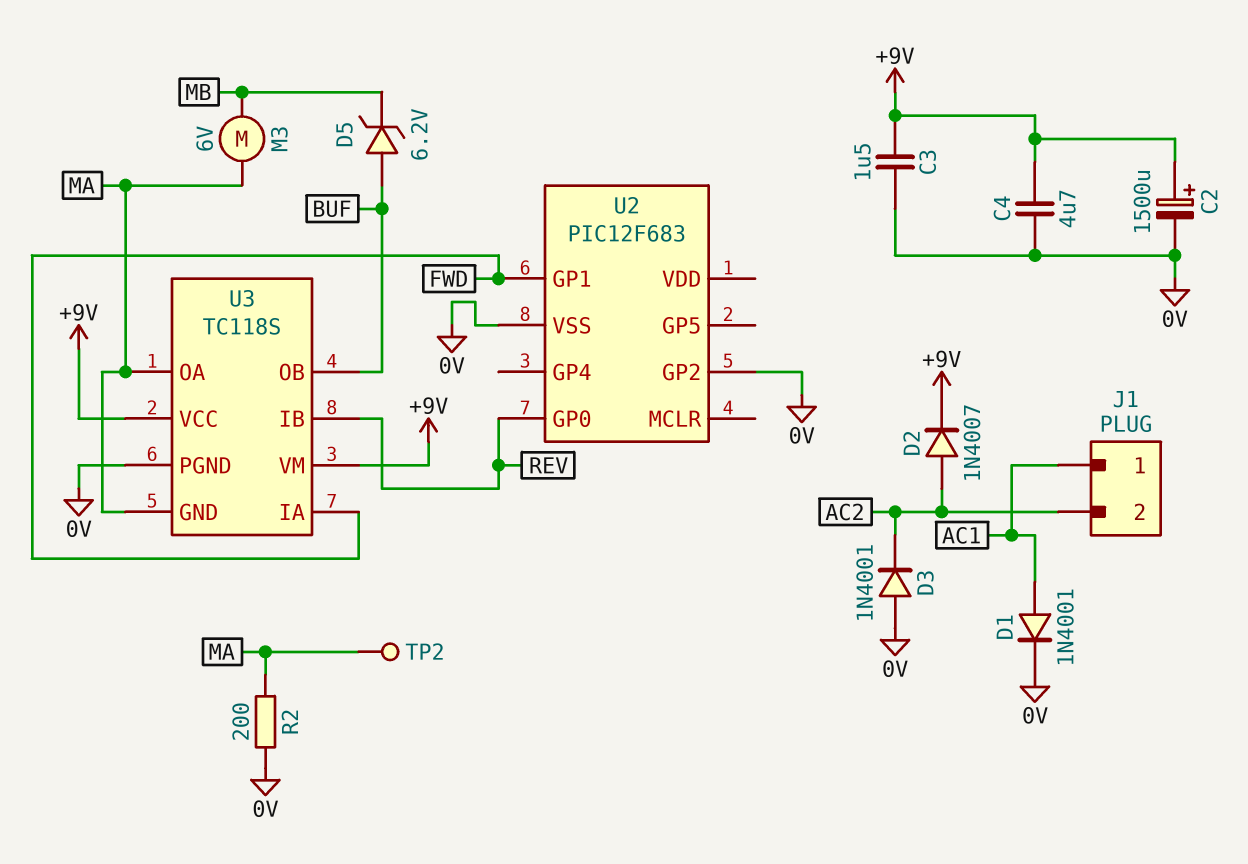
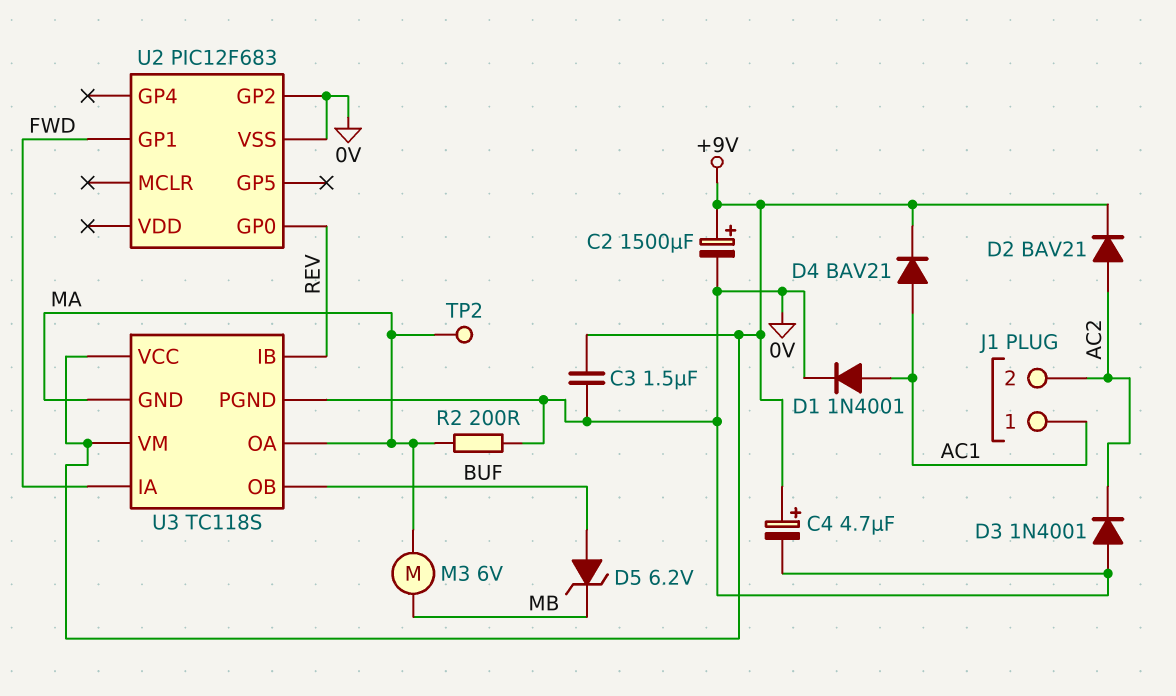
C4: 4.7uF (+9V, 0V) -> 4.7uF (plus +9V, minus 0V)
D2: diode 1N4007 (A AC2, K +9V) -> diode BAV21 (A AC2, K +9V)
D4: none -> diode BAV21 (A AC1, K +9V)

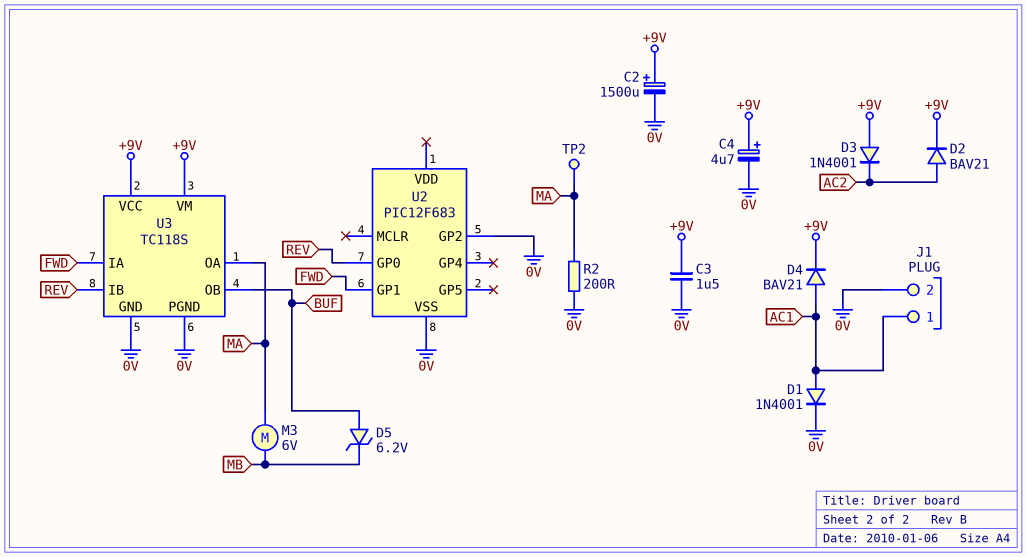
D3: diode 1N4001 (A 0V, K AC2) -> diode 1N4001 (A +9V, K AC2)
J1 pin 2: AC2 -> 0V
U3 pin GND: MA -> 0V

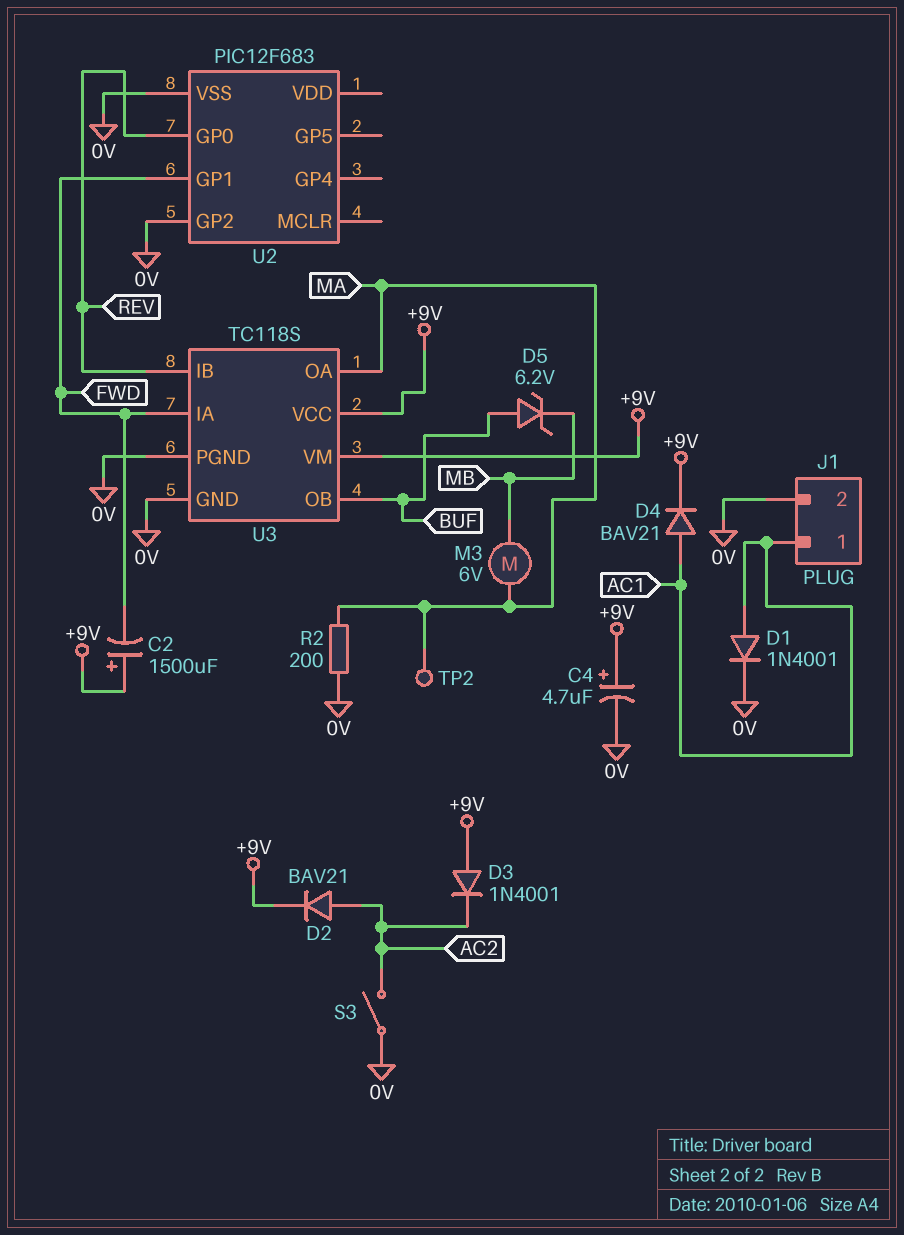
C2: 1500uF (plus +9V, minus 0V) -> 1500uF (plus +9V, minus FWD)
C3: 1.5uF (+9V, 0V) -> none
S3: none -> switch (0V, AC2)

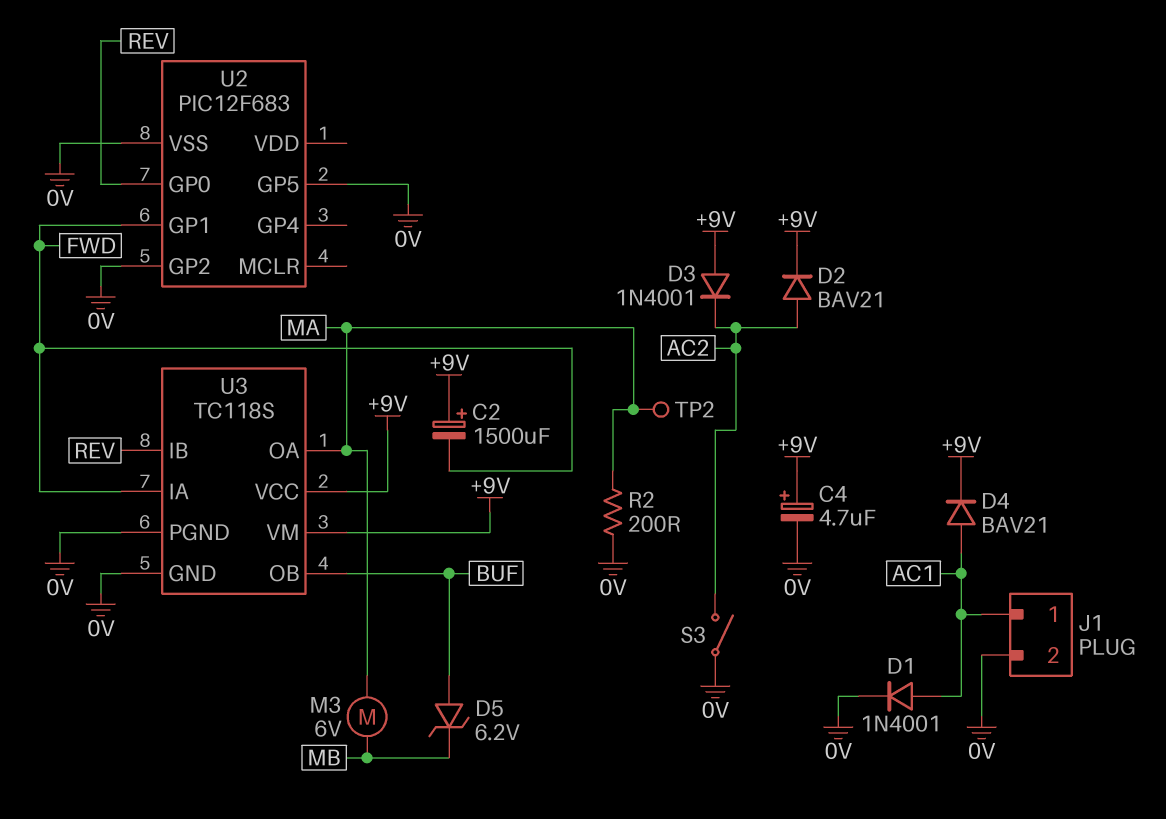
U2 pin GP5: none -> 0V

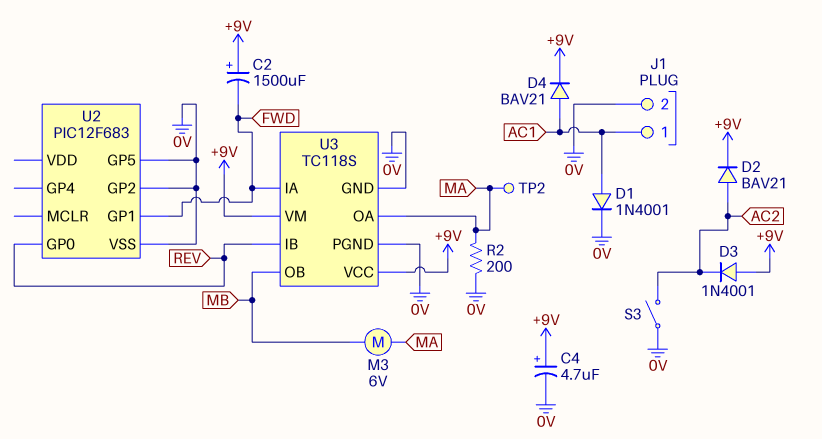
D5: zener 6.2V (A BUF, K MB) -> none
U3 pin OB: BUF -> MB

